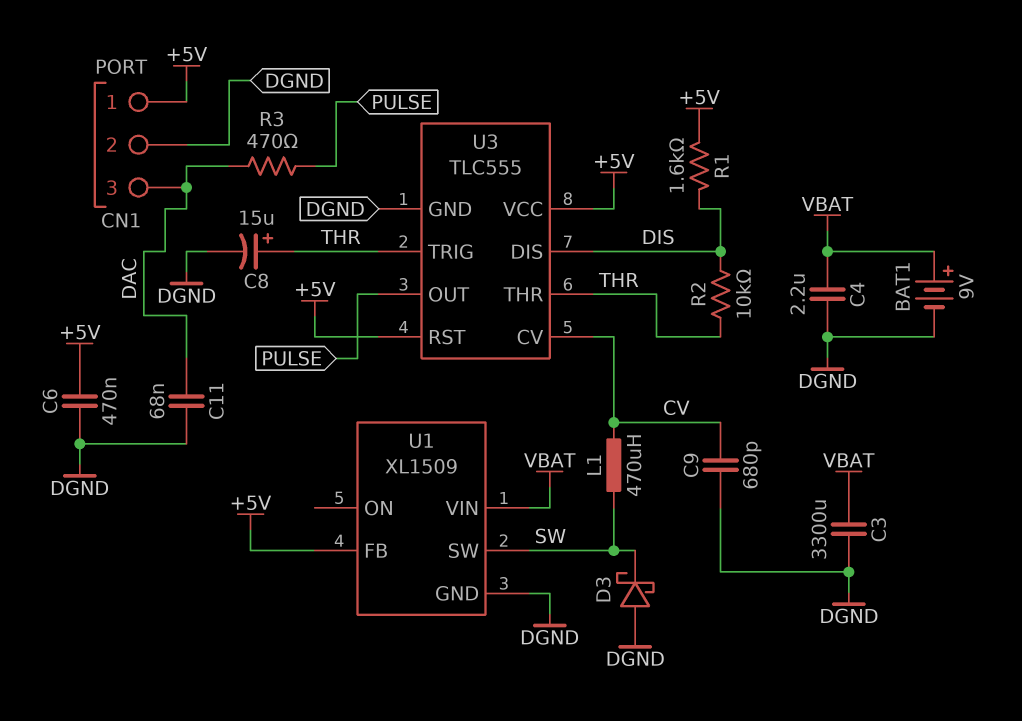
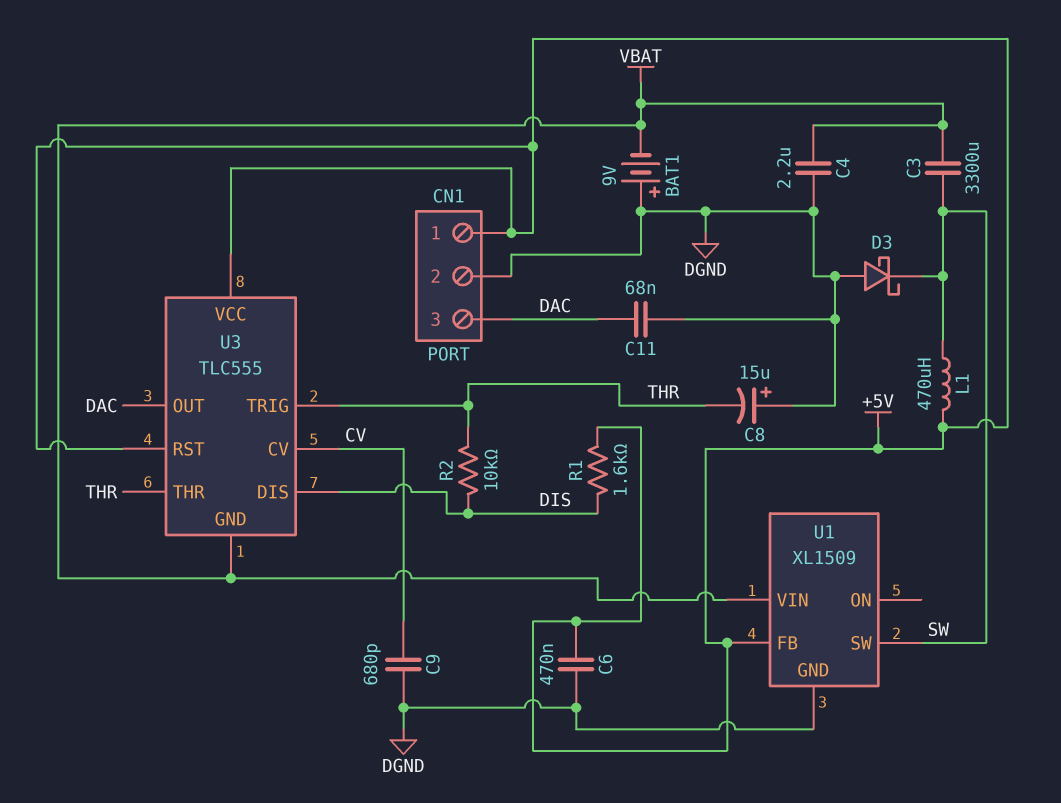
BAT1: 9V (plus VBAT, minus DGND) -> 9V (plus DGND, minus VBAT)
C3: 3300uF (DGND, VBAT) -> 3300uF (SW, VBAT)
C8: 15uF (plus THR, minus DGND) -> 15uF (plus DGND, minus THR)
L1: 470uH (CV, SW) -> 470uH (+5V, SW)
R3: 470 (DAC, PULSE) -> none
U3 pin GND: DGND -> VBAT
U3 pin OUT: PULSE -> DAC

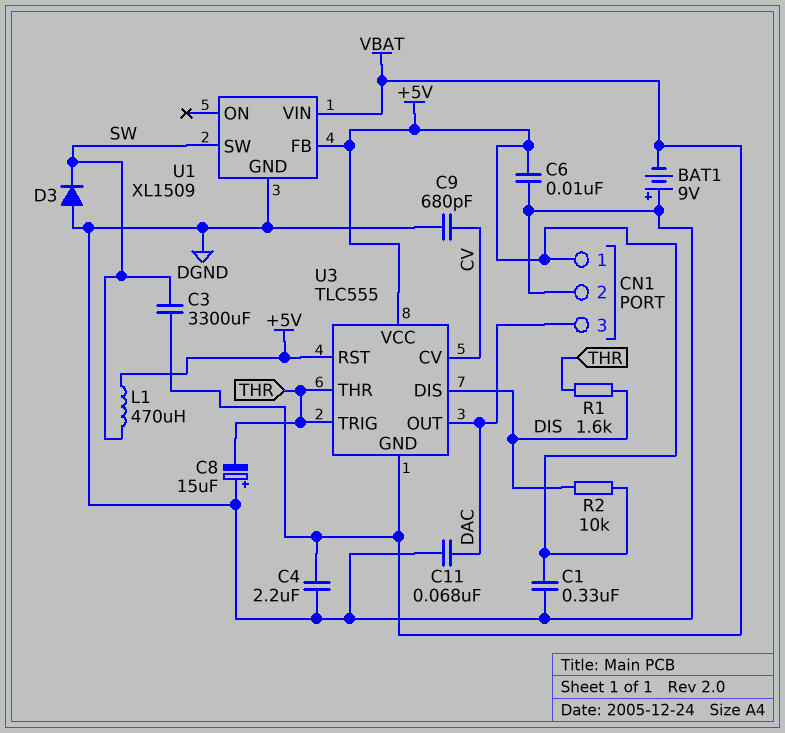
C1: none -> 330nF (+5V, DGND)
C6: 470nF (+5V, DGND) -> 10nF (+5V, DGND)
D3: schottky (A DGND, K SW) -> diode (A DGND, K SW)
R1: 1.6k (+5V, DIS) -> 1.6k (DIS, THR)
R2: 10k (DIS, THR) -> 10k (+5V, DIS)

